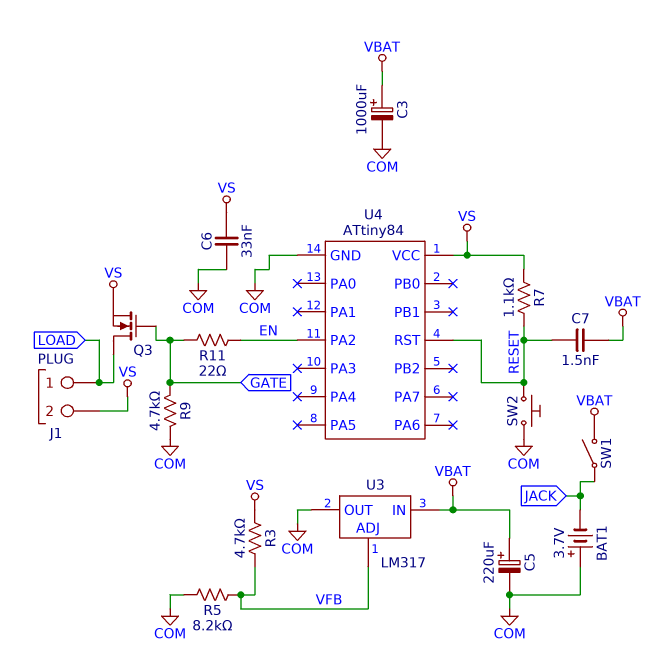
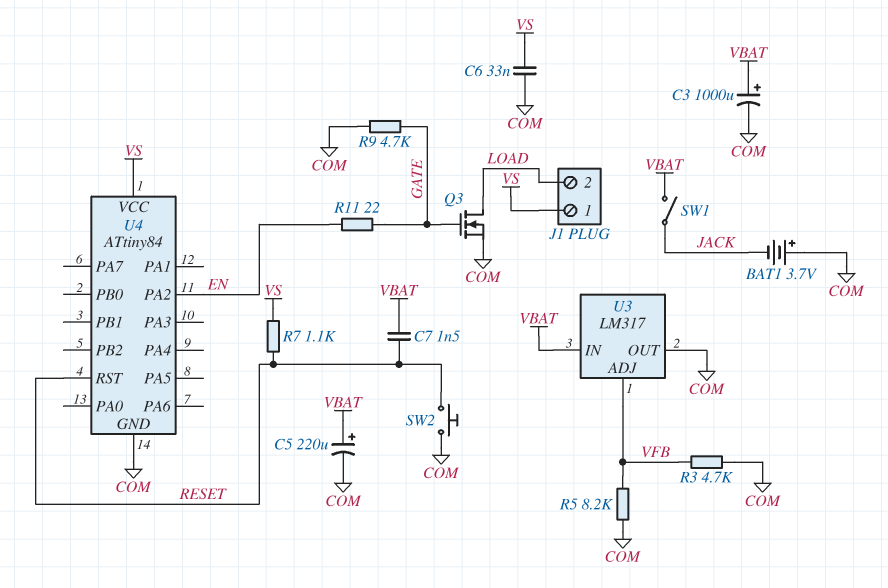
J1 pin 1: LOAD -> VS
J1 pin 2: VS -> LOAD
Q3: NMOS (G GATE, D LOAD, S VS) -> NMOS (G GATE, D LOAD, S COM)
R3: 4.7k (VFB, VS) -> 4.7k (COM, VFB)

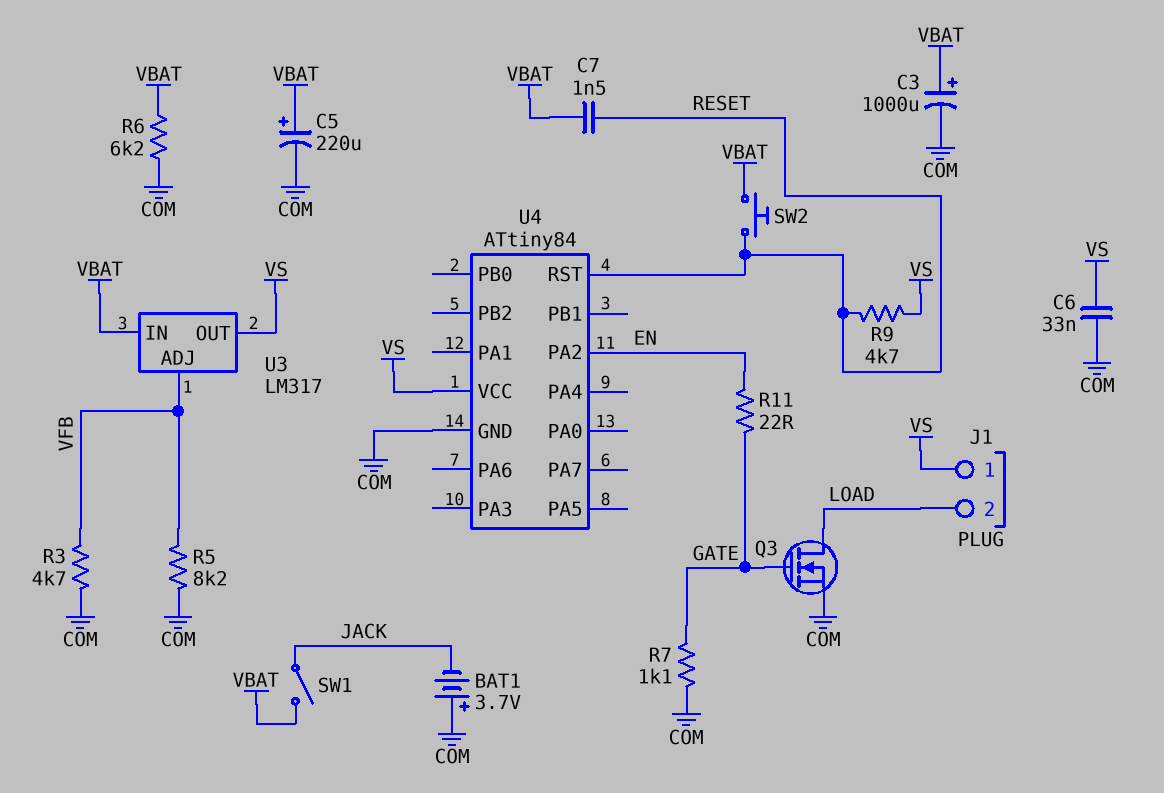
R6: none -> 6.2k (COM, VBAT)
R7: 1.1k (RESET, VS) -> 1.1k (COM, GATE)
R9: 4.7k (COM, GATE) -> 4.7k (RESET, VS)
SW2: button (COM, RESET) -> button (RESET, VBAT)
U3 pin OUT: COM -> VS

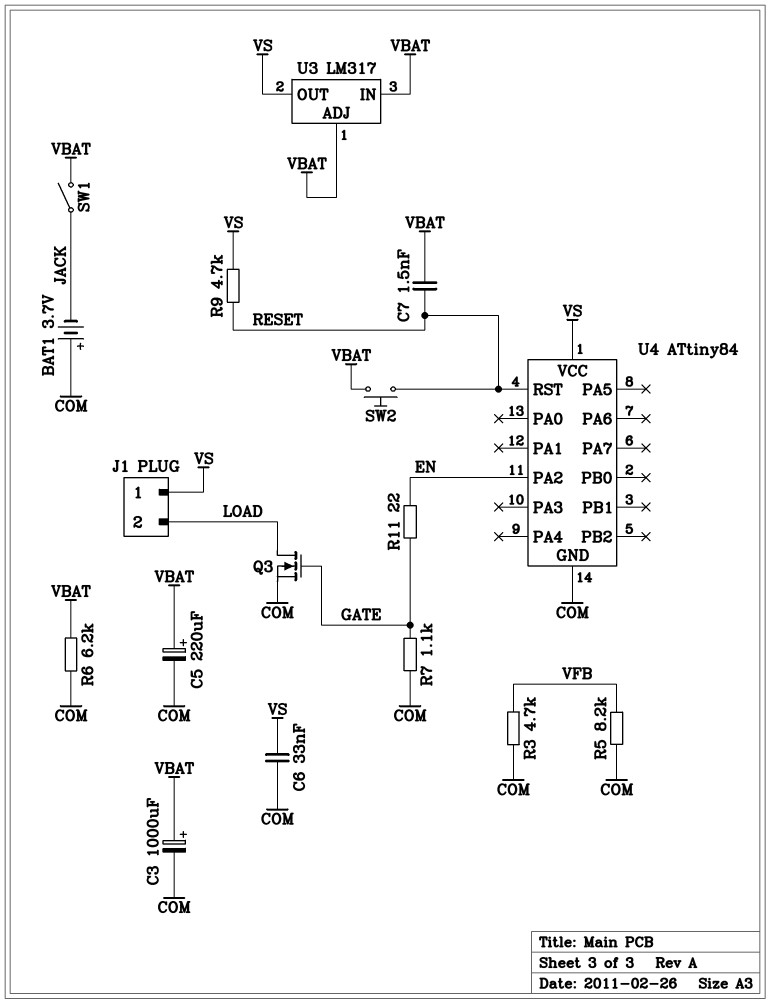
U3 pin ADJ: VFB -> VBAT

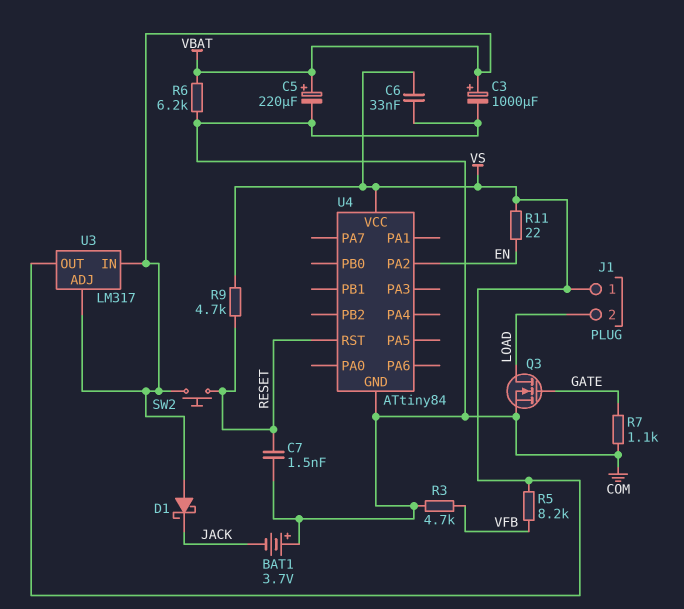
C7: 1.5nF (RESET, VBAT) -> 1.5nF (COM, RESET)
D1: none -> schottky (A VBAT, K JACK)
R5: 8.2k (COM, VFB) -> 8.2k (VFB, VS)
R11: 22 (EN, GATE) -> 22 (EN, VS)
SW1: switch (JACK, VBAT) -> none

